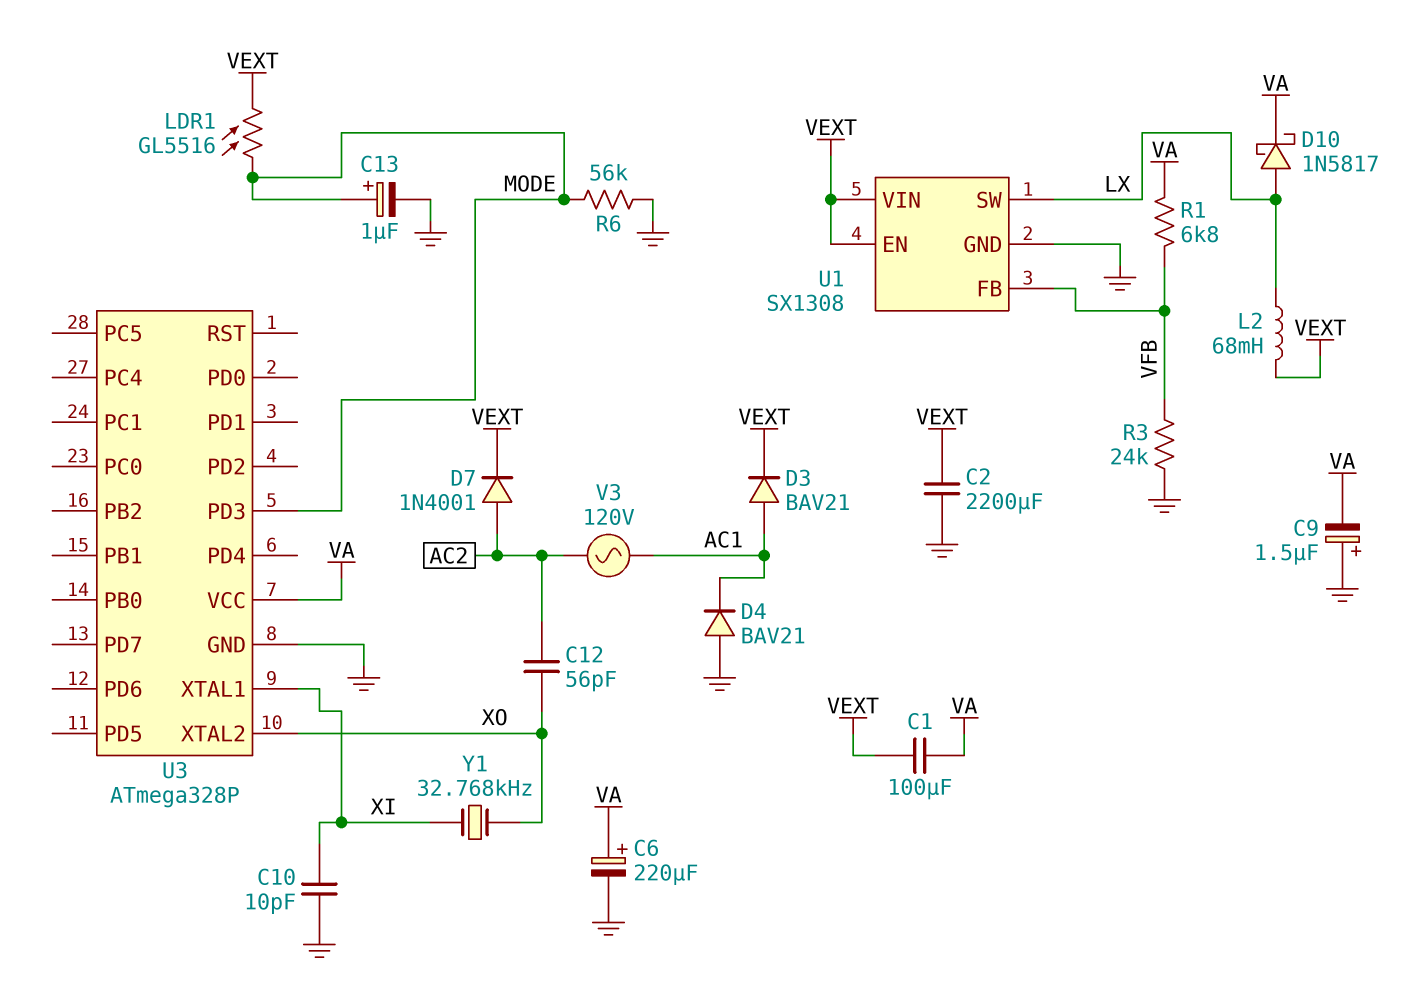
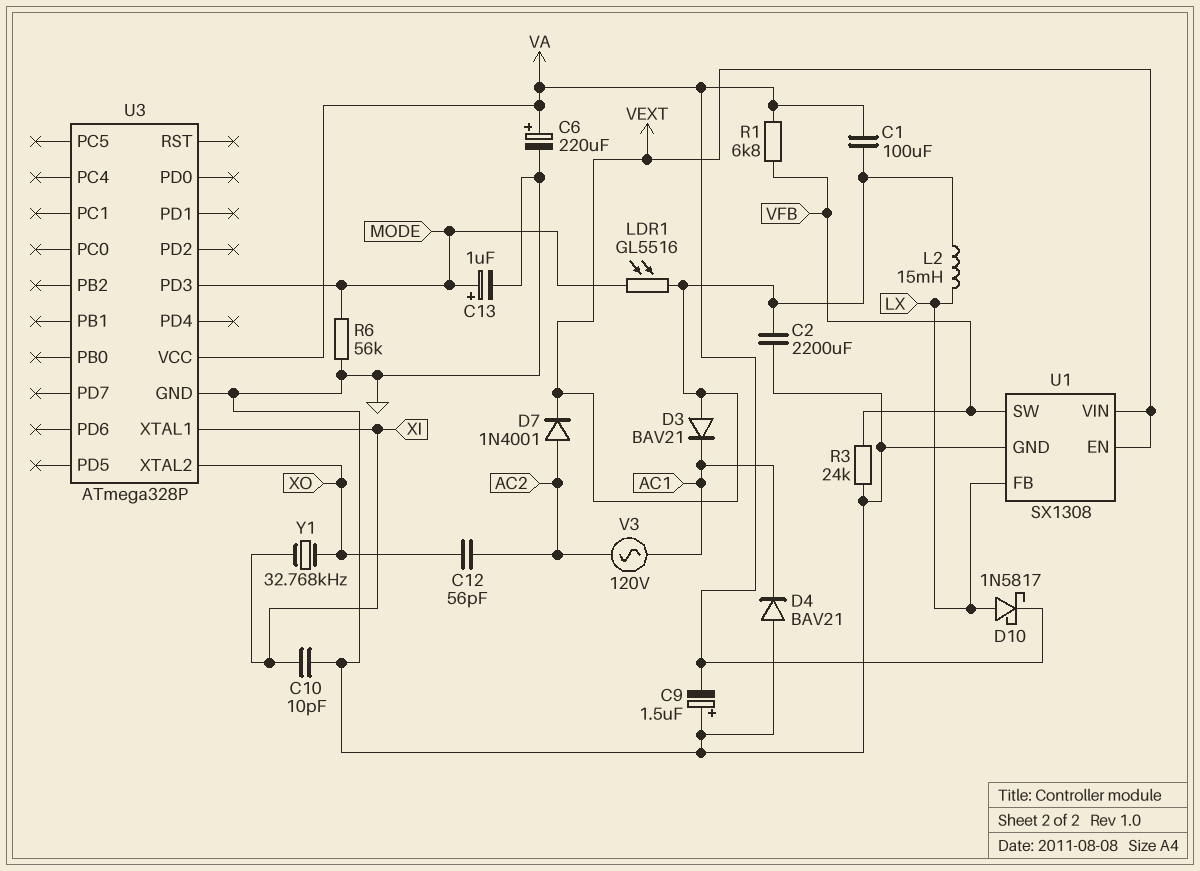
D3: diode BAV21 (A AC1, K VEXT) -> diode BAV21 (A VEXT, K AC1)
L2: 68mH (LX, VEXT) -> 15mH (LX, VEXT)
U1 pin FB: VFB -> LX
U1 pin SW: LX -> VFB

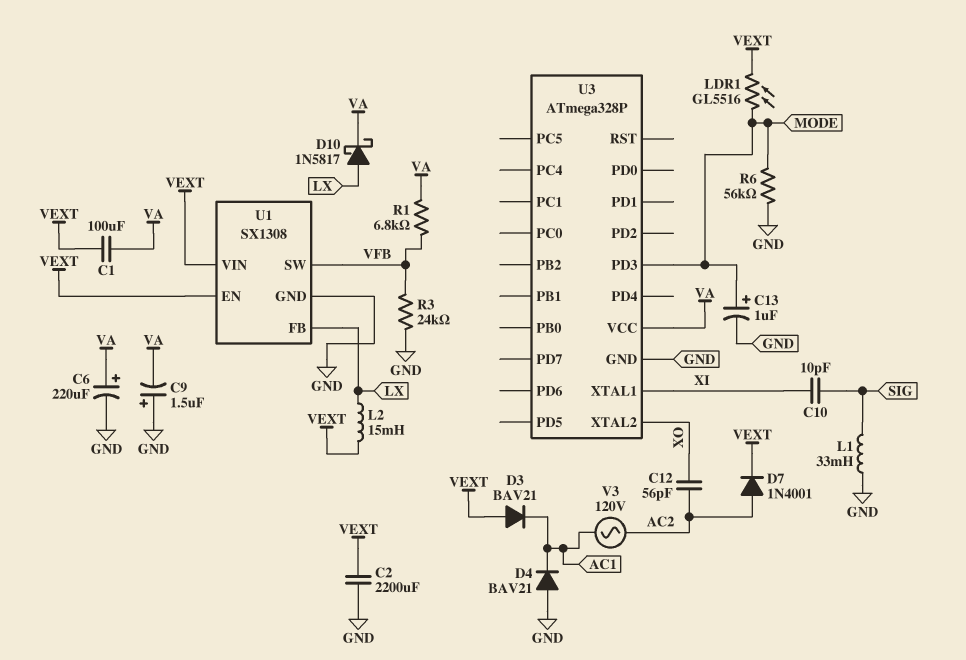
C10: 10pF (GND, XI) -> 10pF (SIG, XI)
L1: none -> 33mH (GND, SIG)
Y1: 32.768kHz (XI, XO) -> none

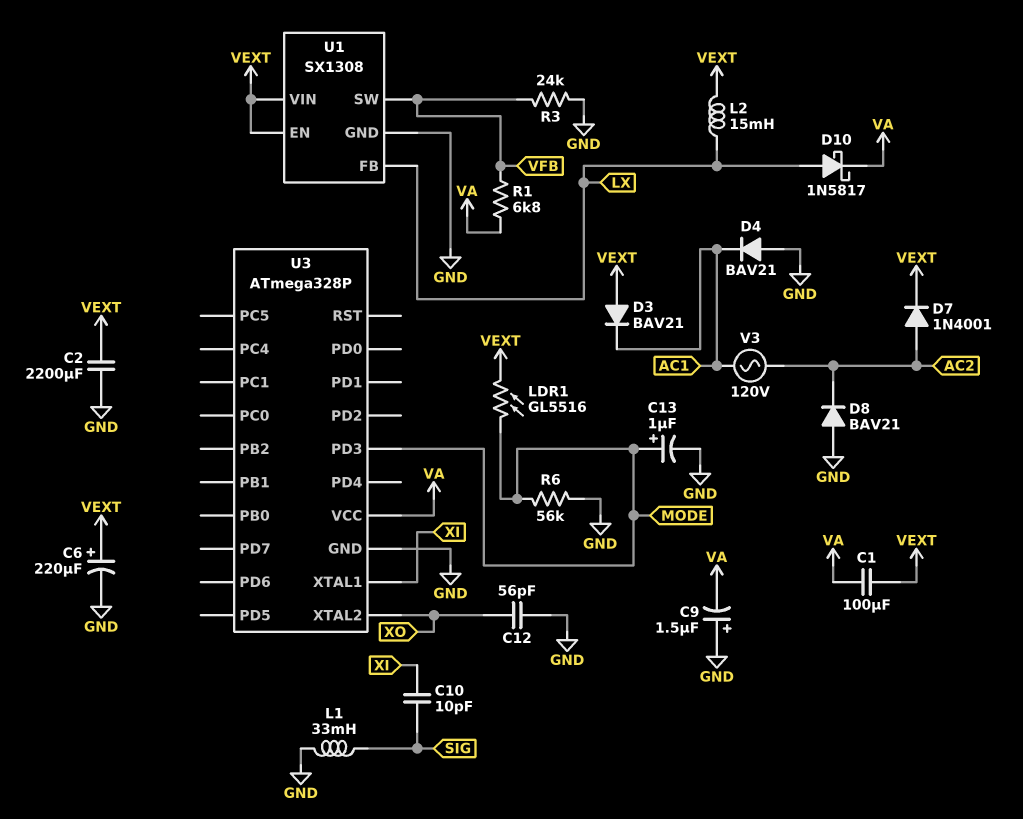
C6: 220uF (plus VA, minus GND) -> 220uF (plus VEXT, minus GND)
C12: 56pF (AC2, XO) -> 56pF (GND, XO)
D8: none -> diode BAV21 (A GND, K AC2)

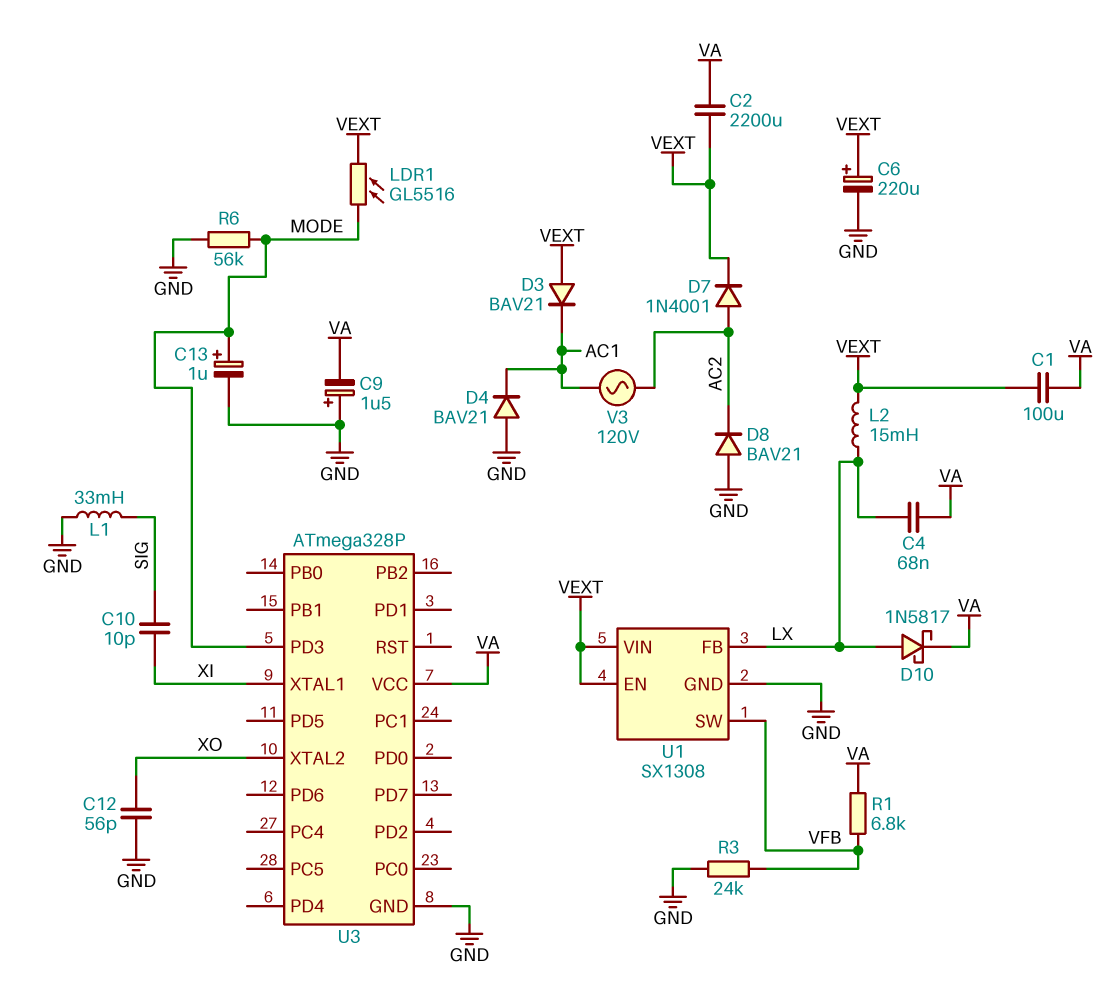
C2: 2200uF (GND, VEXT) -> 2200uF (VA, VEXT)
C4: none -> 68nF (LX, VA)

